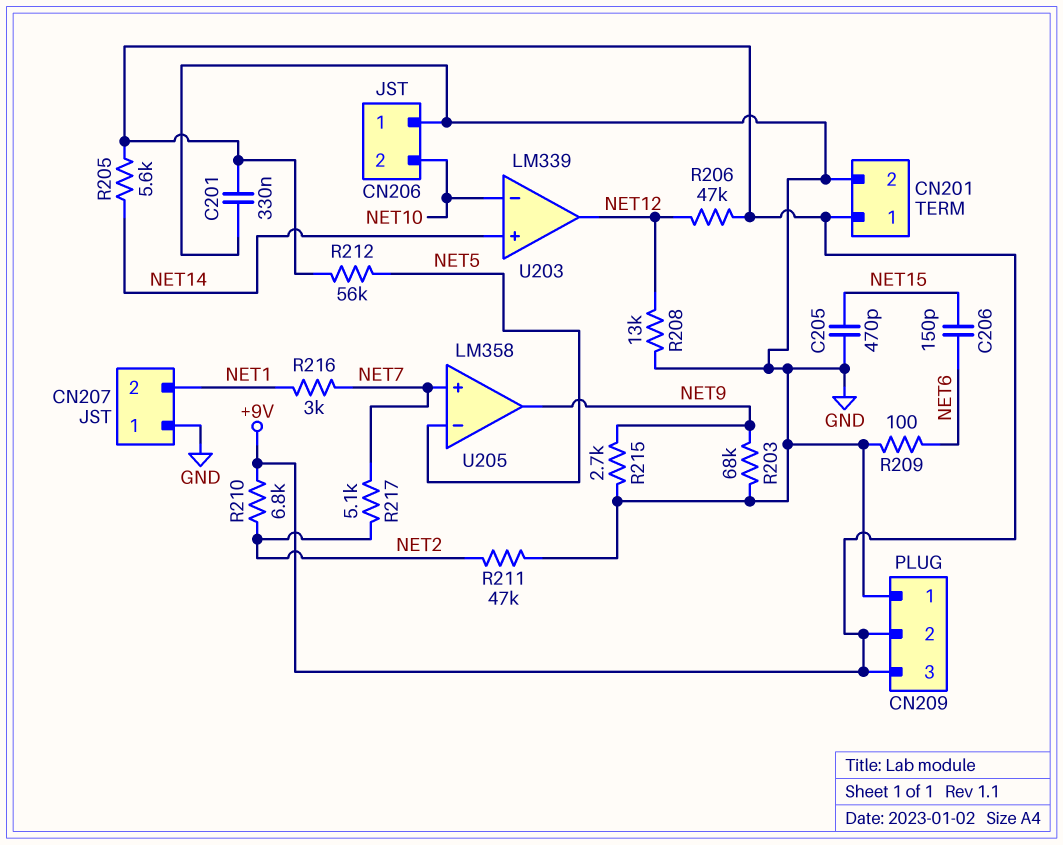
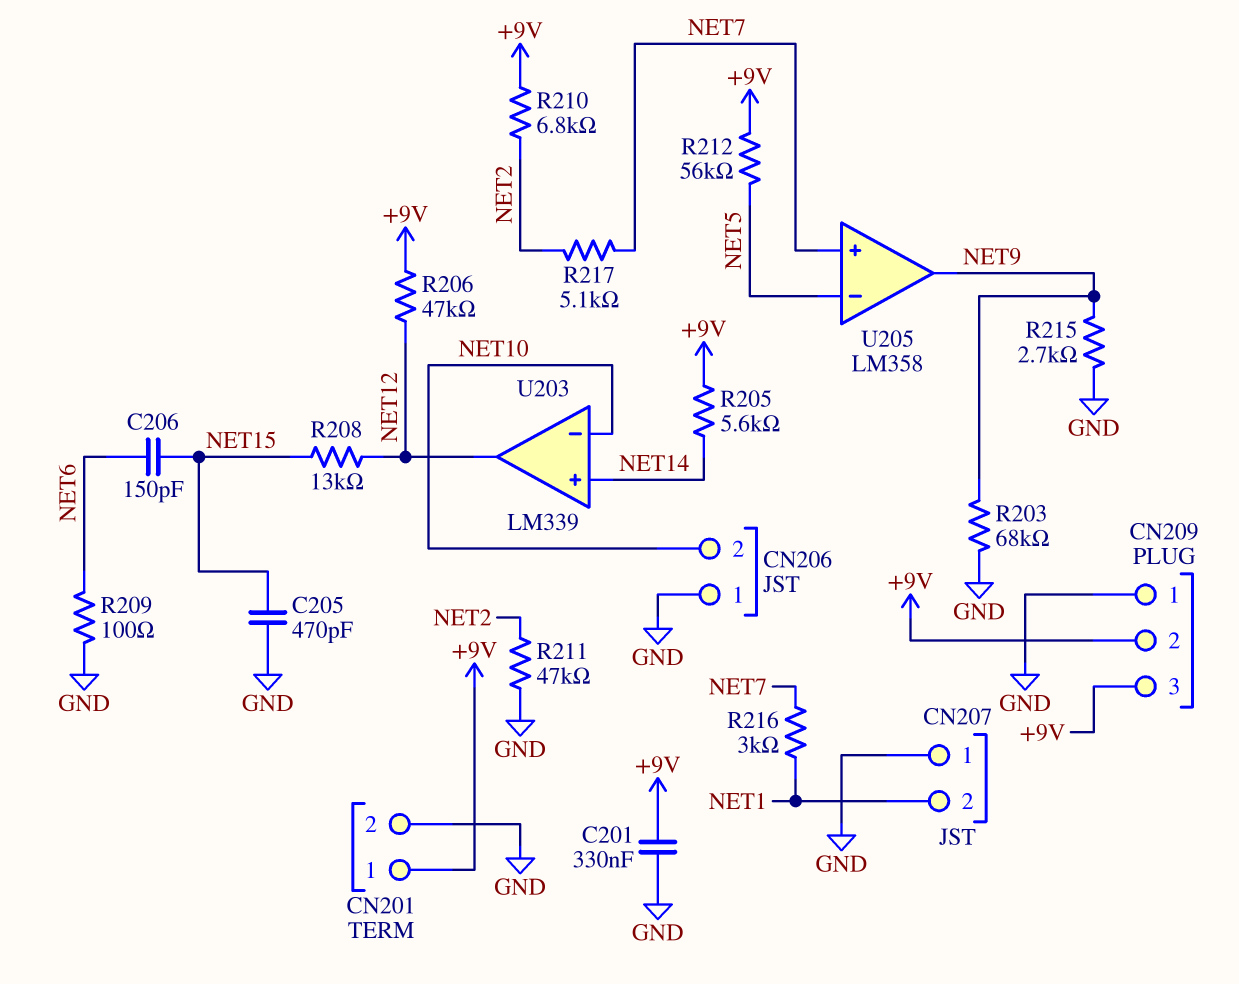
R208: 13k (GND, NET12) -> 13k (NET12, NET15)

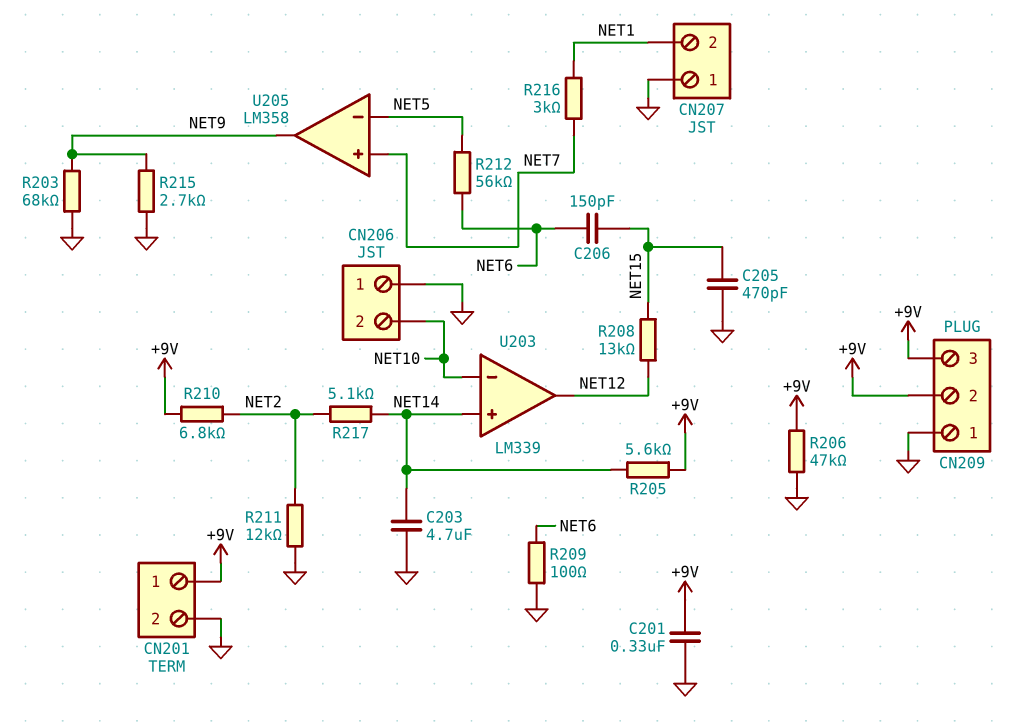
C203: none -> 4.7uF (GND, NET14)
R206: 47k (+9V, NET12) -> 47k (+9V, GND)
R211: 47k (GND, NET2) -> 12k (GND, NET2)
R212: 56k (+9V, NET5) -> 56k (NET5, NET6)
R217: 5.1k (NET2, NET7) -> 5.1k (NET2, NET14)

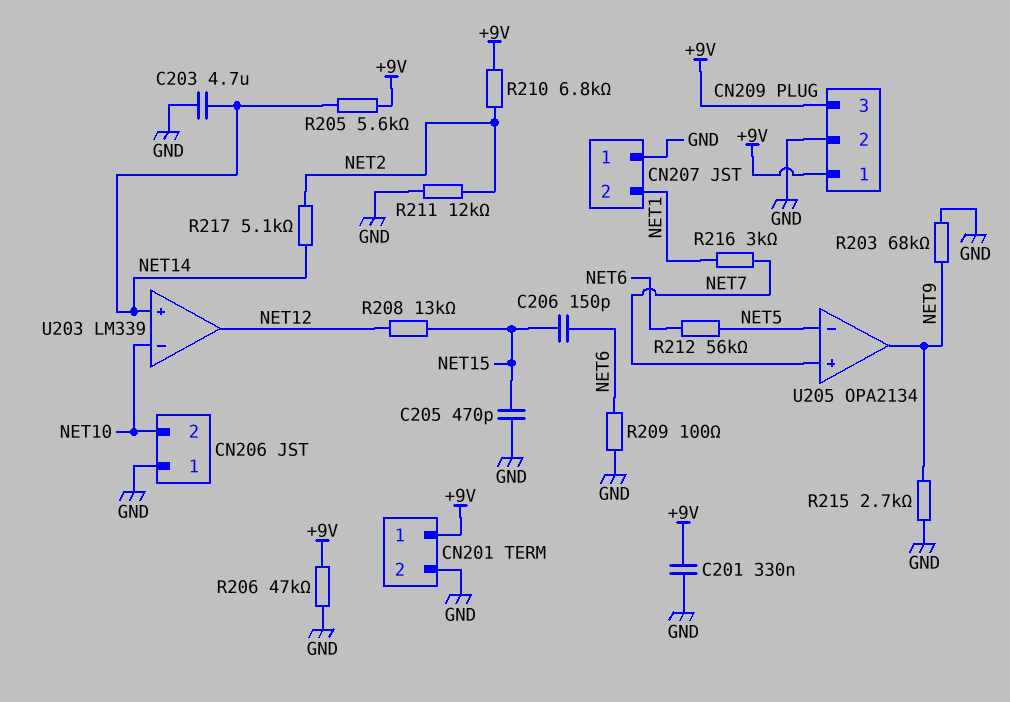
CN209 pin 1: GND -> +9V
CN209 pin 2: +9V -> GND
U205: LM358 -> OPA2134

